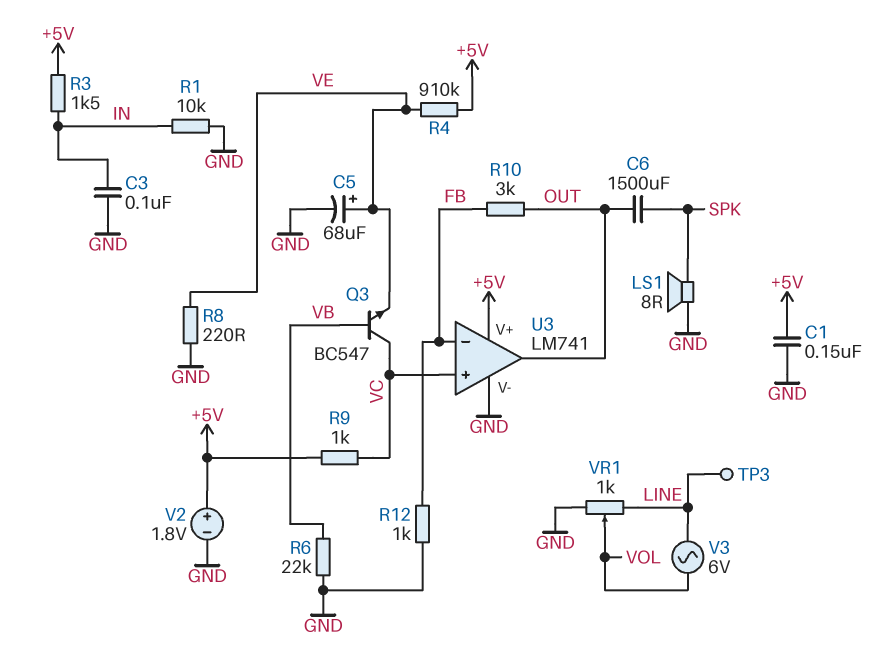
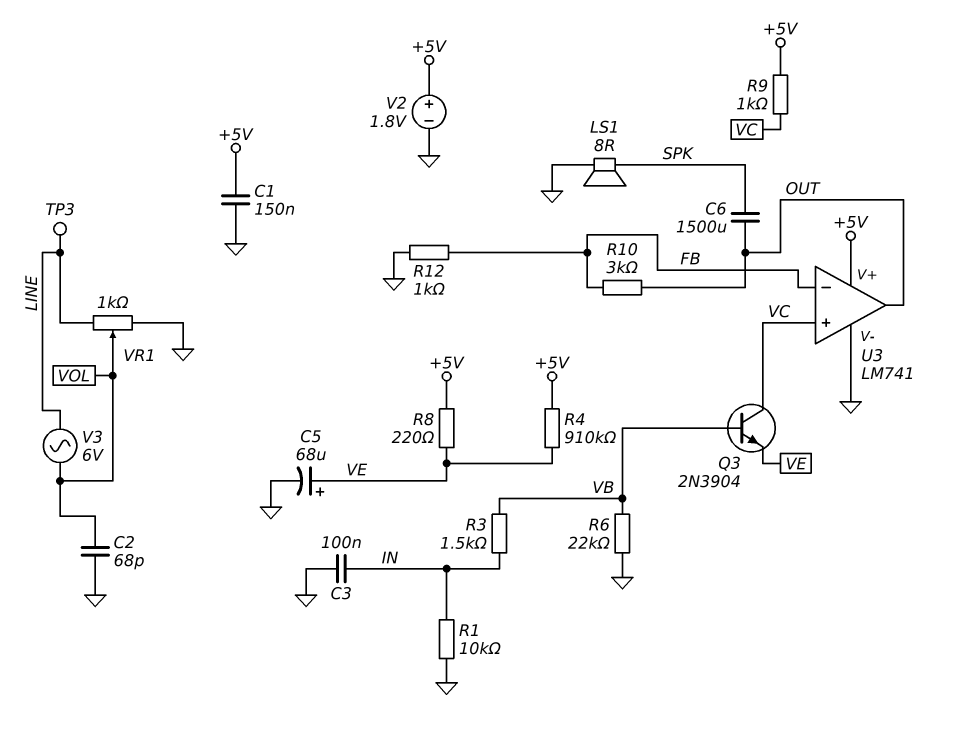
C2: none -> 68pF (GND, VOL)
Q3: NPN BC547 (B VB, C VC, E VE) -> NPN 2N3904 (B VB, C VC, E VE)
R3: 1.5k (+5V, IN) -> 1.5k (IN, VB)
R8: 220 (GND, VE) -> 220 (+5V, VE)

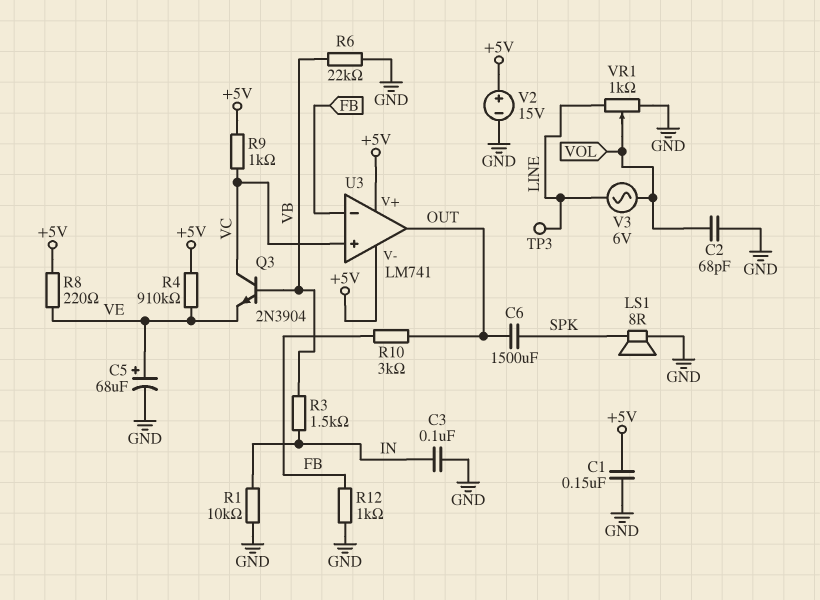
U3 pin V-: GND -> +5V
V2: 1.8V (plus +5V, minus GND) -> 15V (plus +5V, minus GND)

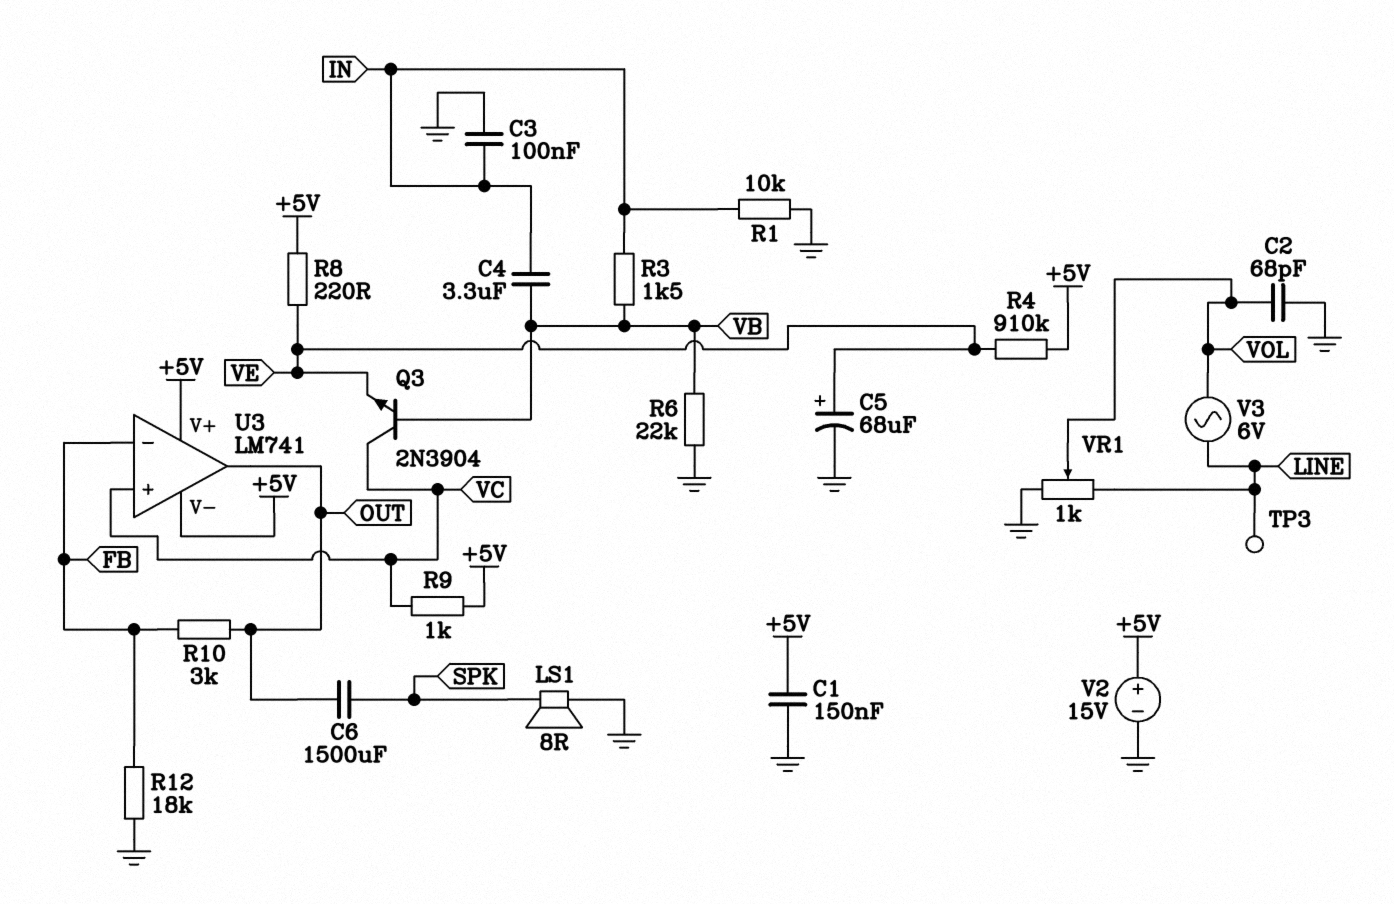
C4: none -> 3.3uF (IN, VB)
R12: 1k (FB, GND) -> 18k (FB, GND)

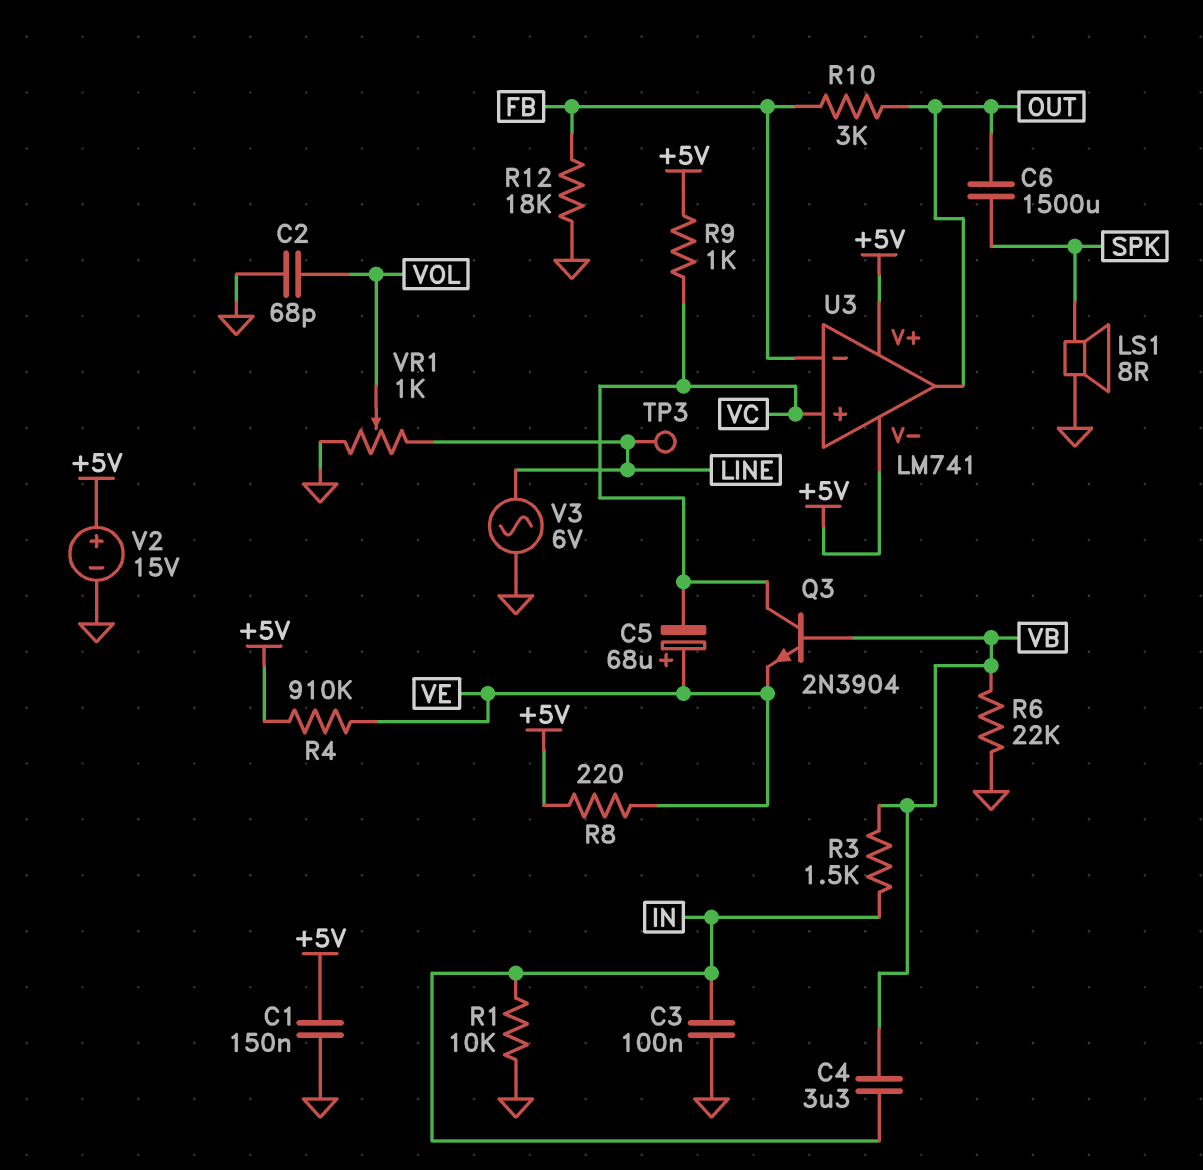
C5: 68uF (plus VE, minus GND) -> 68uF (plus VE, minus VC)
V3: AC 6V (LINE, VOL) -> AC 6V (GND, LINE)

